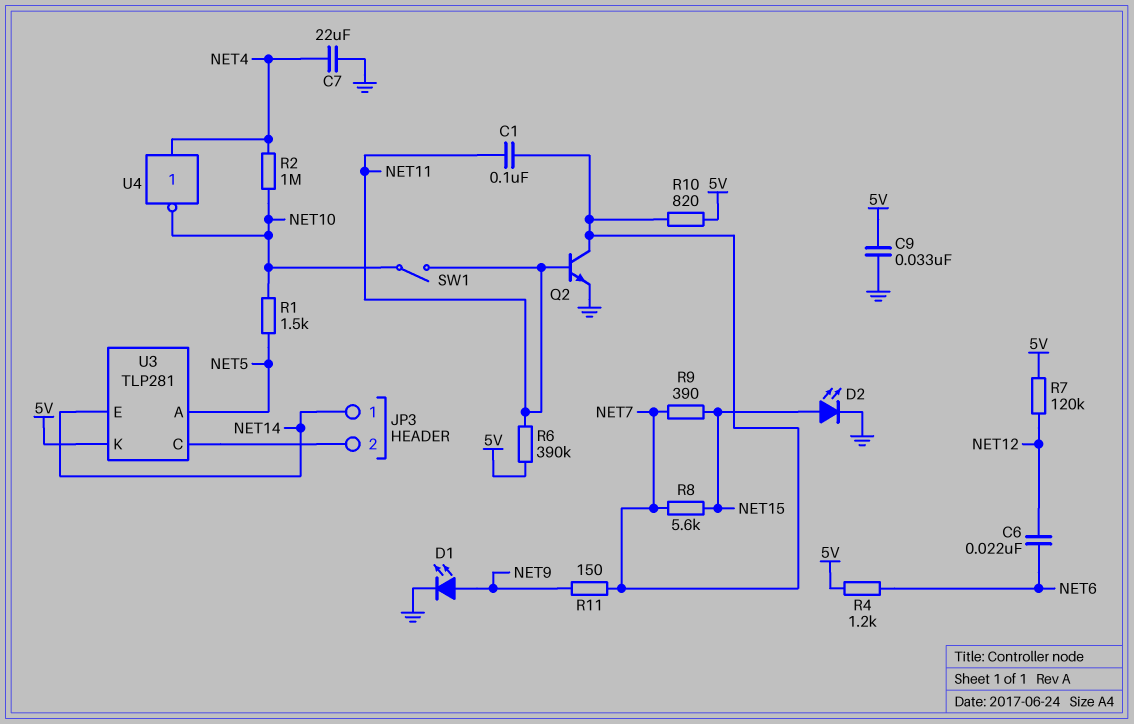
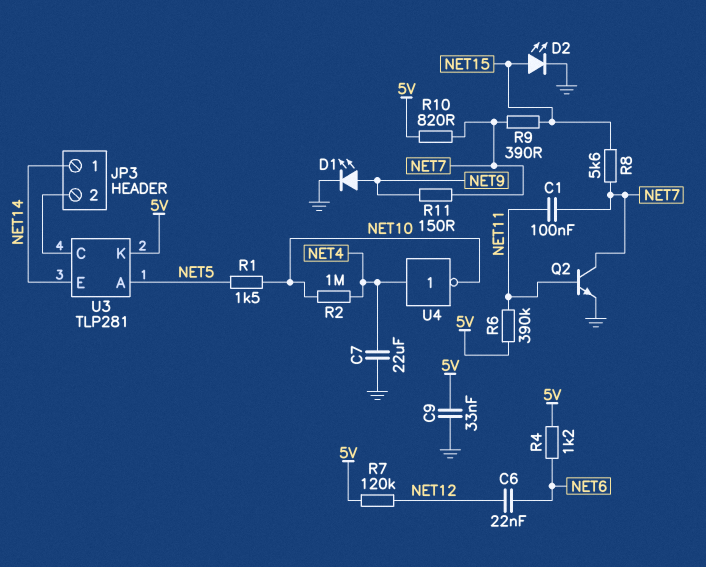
SW1: switch (NET10, NET11) -> none

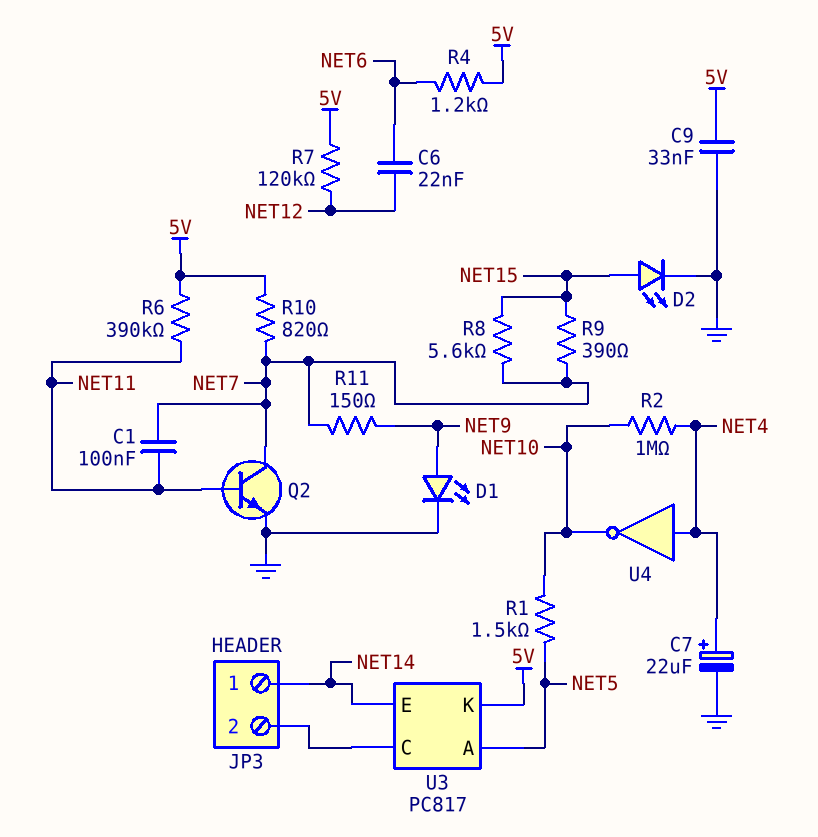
C7: 22uF (GND, NET4) -> 22uF (plus NET4, minus GND)
U3: TLP281 -> PC817

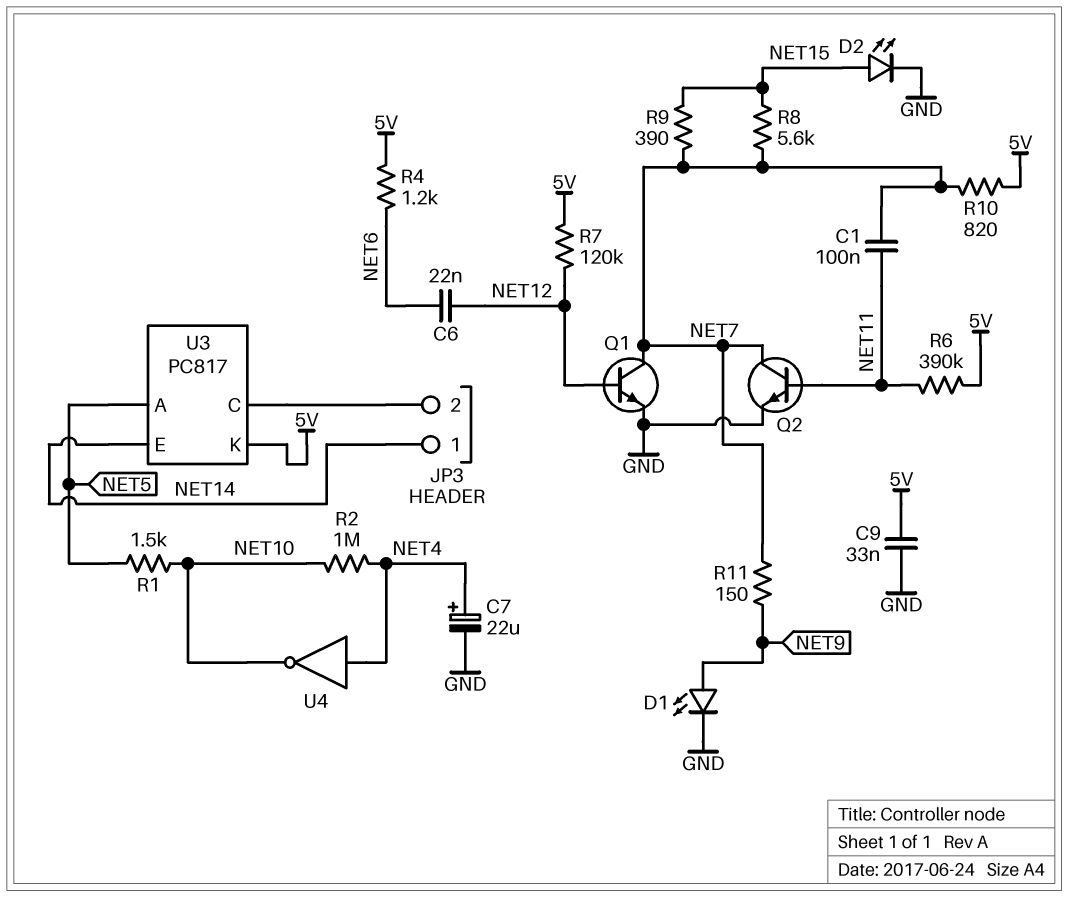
Q1: none -> NPN (B NET12, C NET7, E GND)

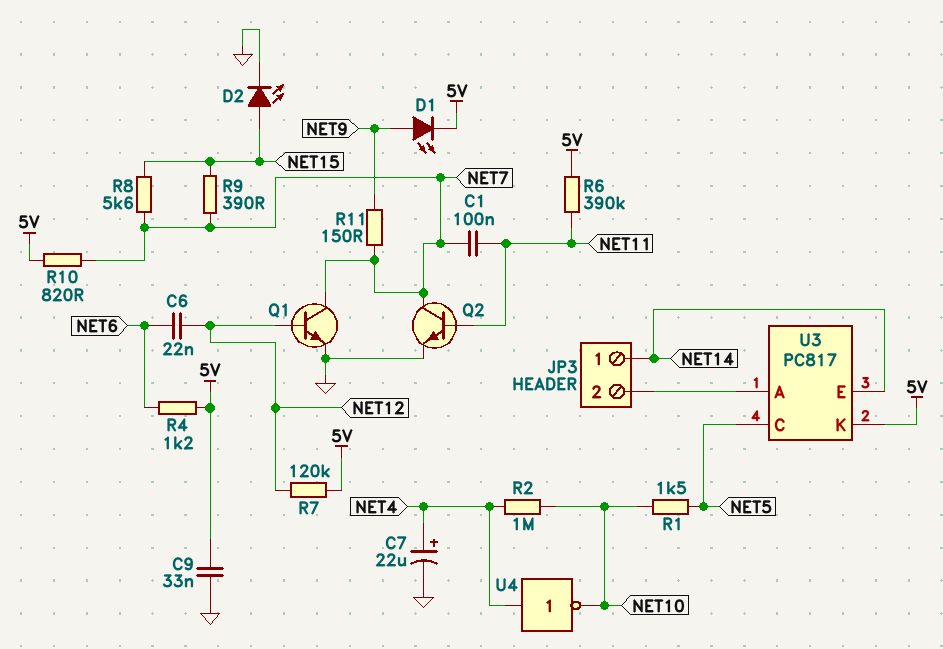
D1: LED (A NET9, K GND) -> LED (A NET9, K 5V)
U3 pin A: NET5 -> JP3/2
U3 pin C: JP3/2 -> NET5

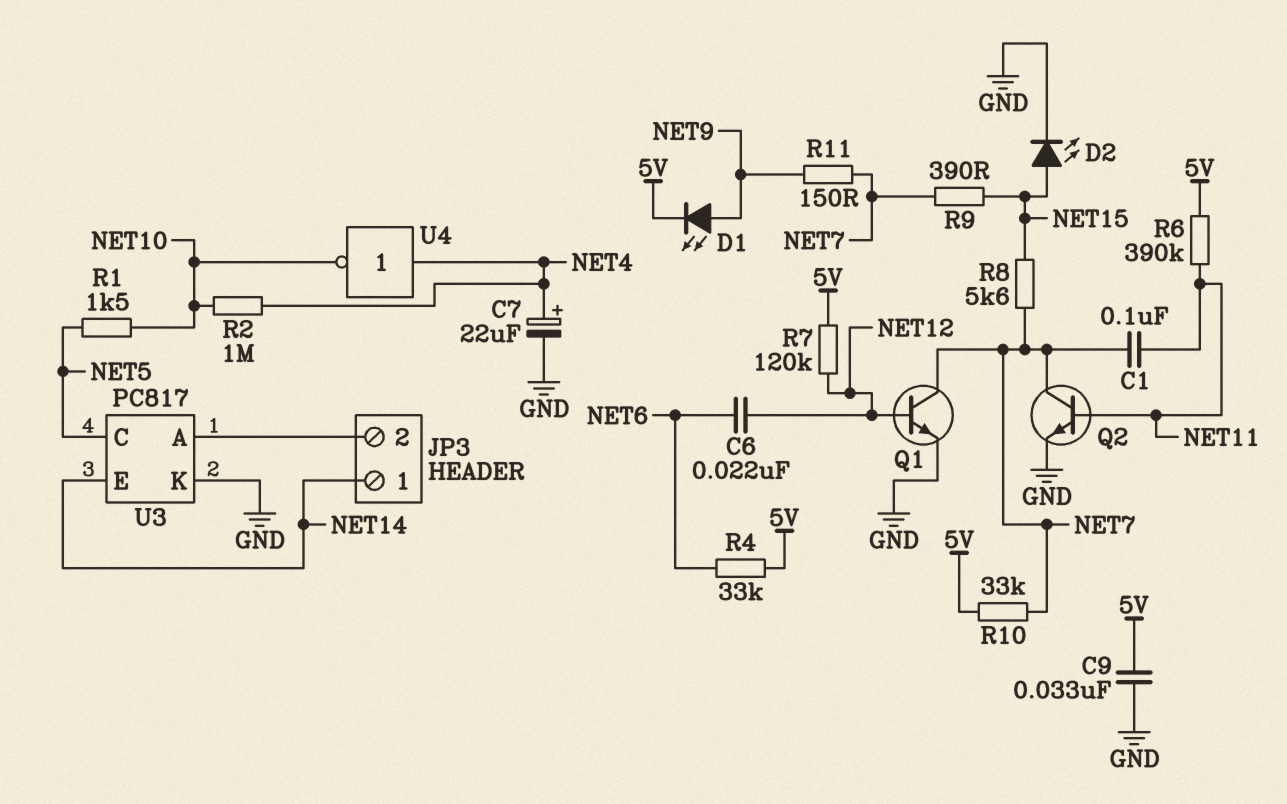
R4: 1.2k (5V, NET6) -> 33k (5V, NET6)
R10: 820 (5V, NET7) -> 33k (5V, NET7)
U3 pin K: 5V -> GND

